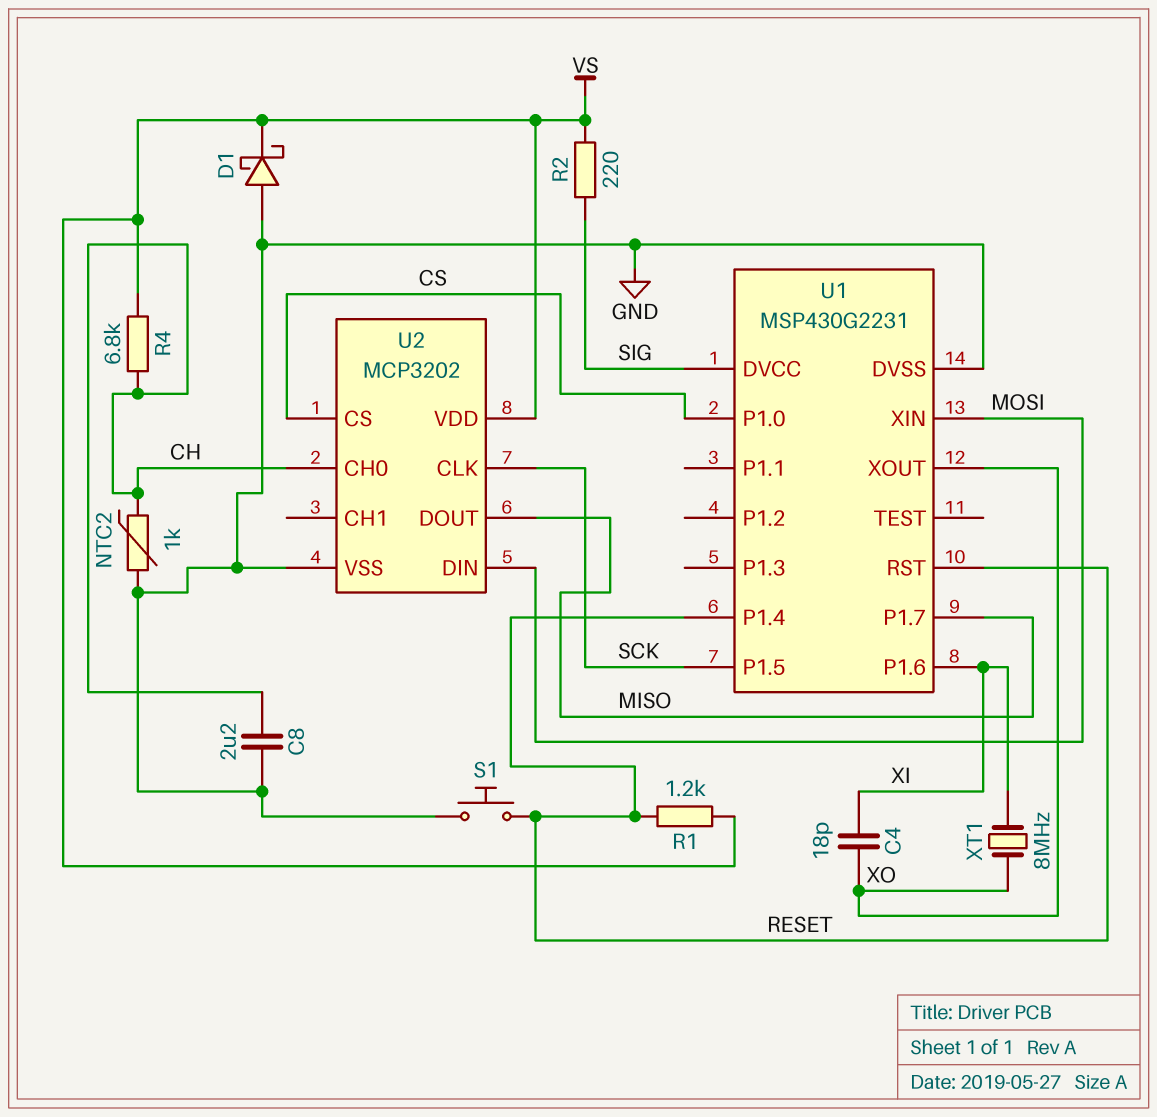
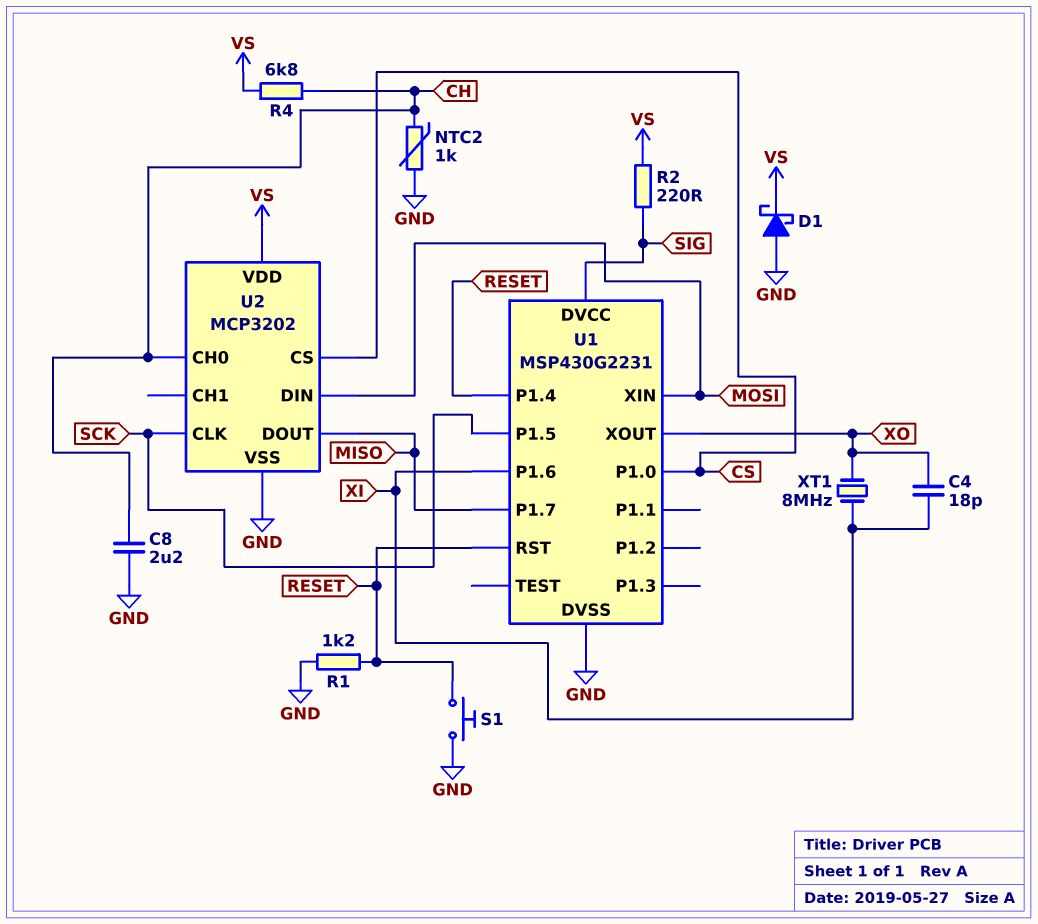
R1: 1.2k (RESET, VS) -> 1.2k (GND, RESET)

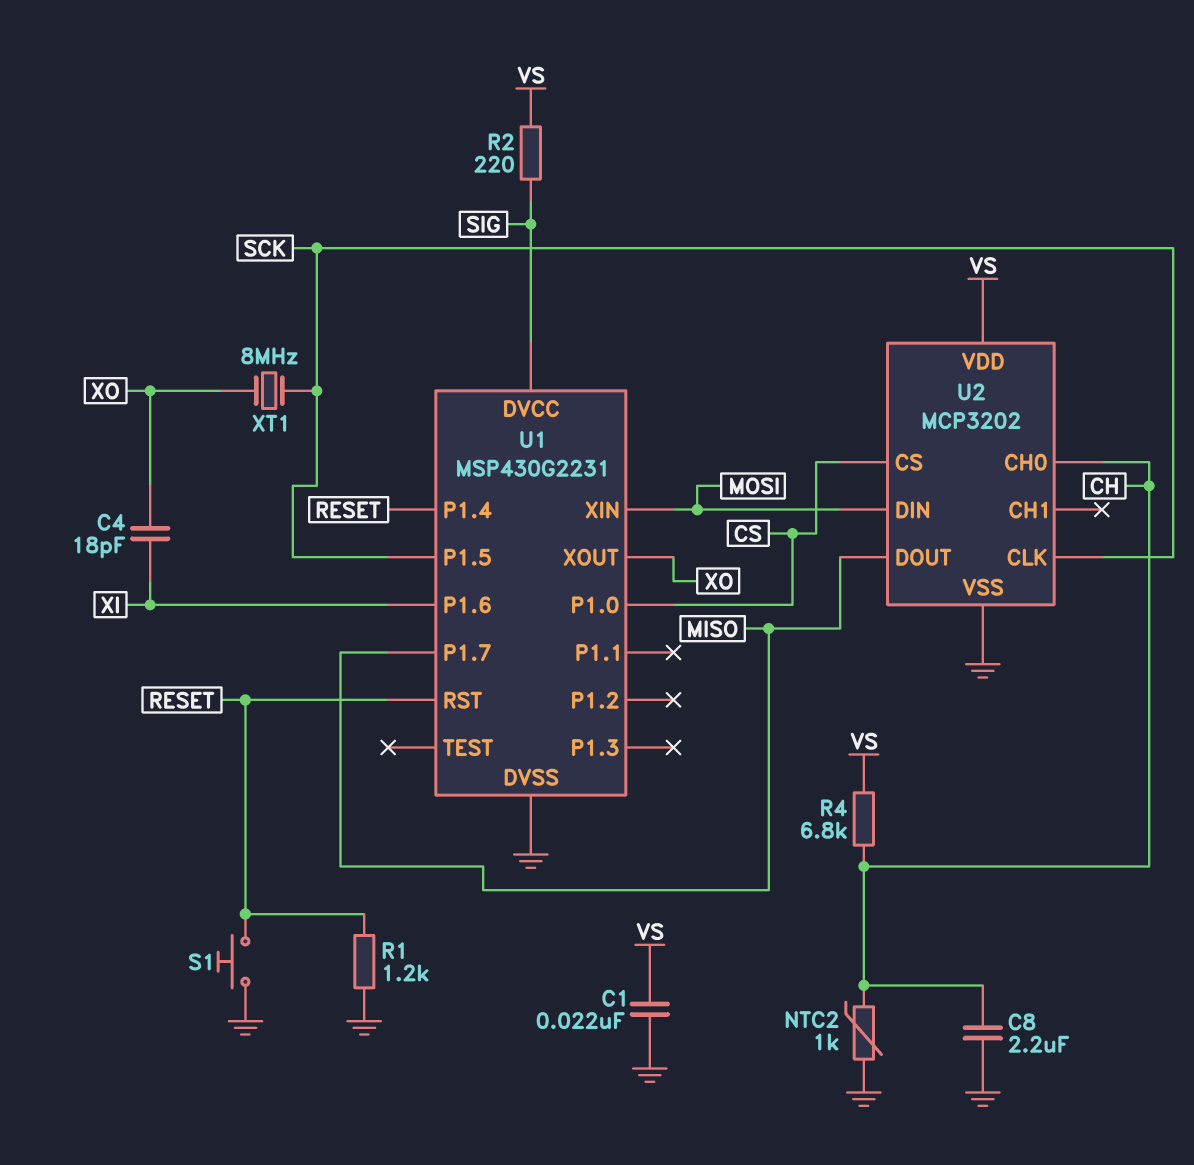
C1: none -> 22nF (GND, VS)
D1: schottky (A GND, K VS) -> none
XT1: 8MHz (XI, XO) -> 8MHz (SCK, XO)

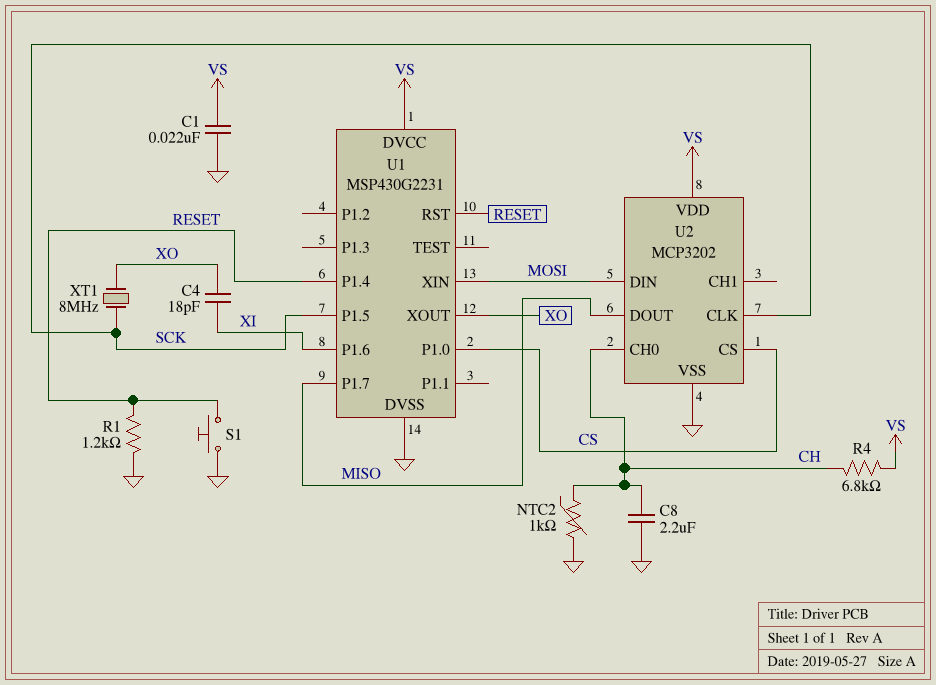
R2: 220 (SIG, VS) -> none
U1 pin DVCC: SIG -> VS

